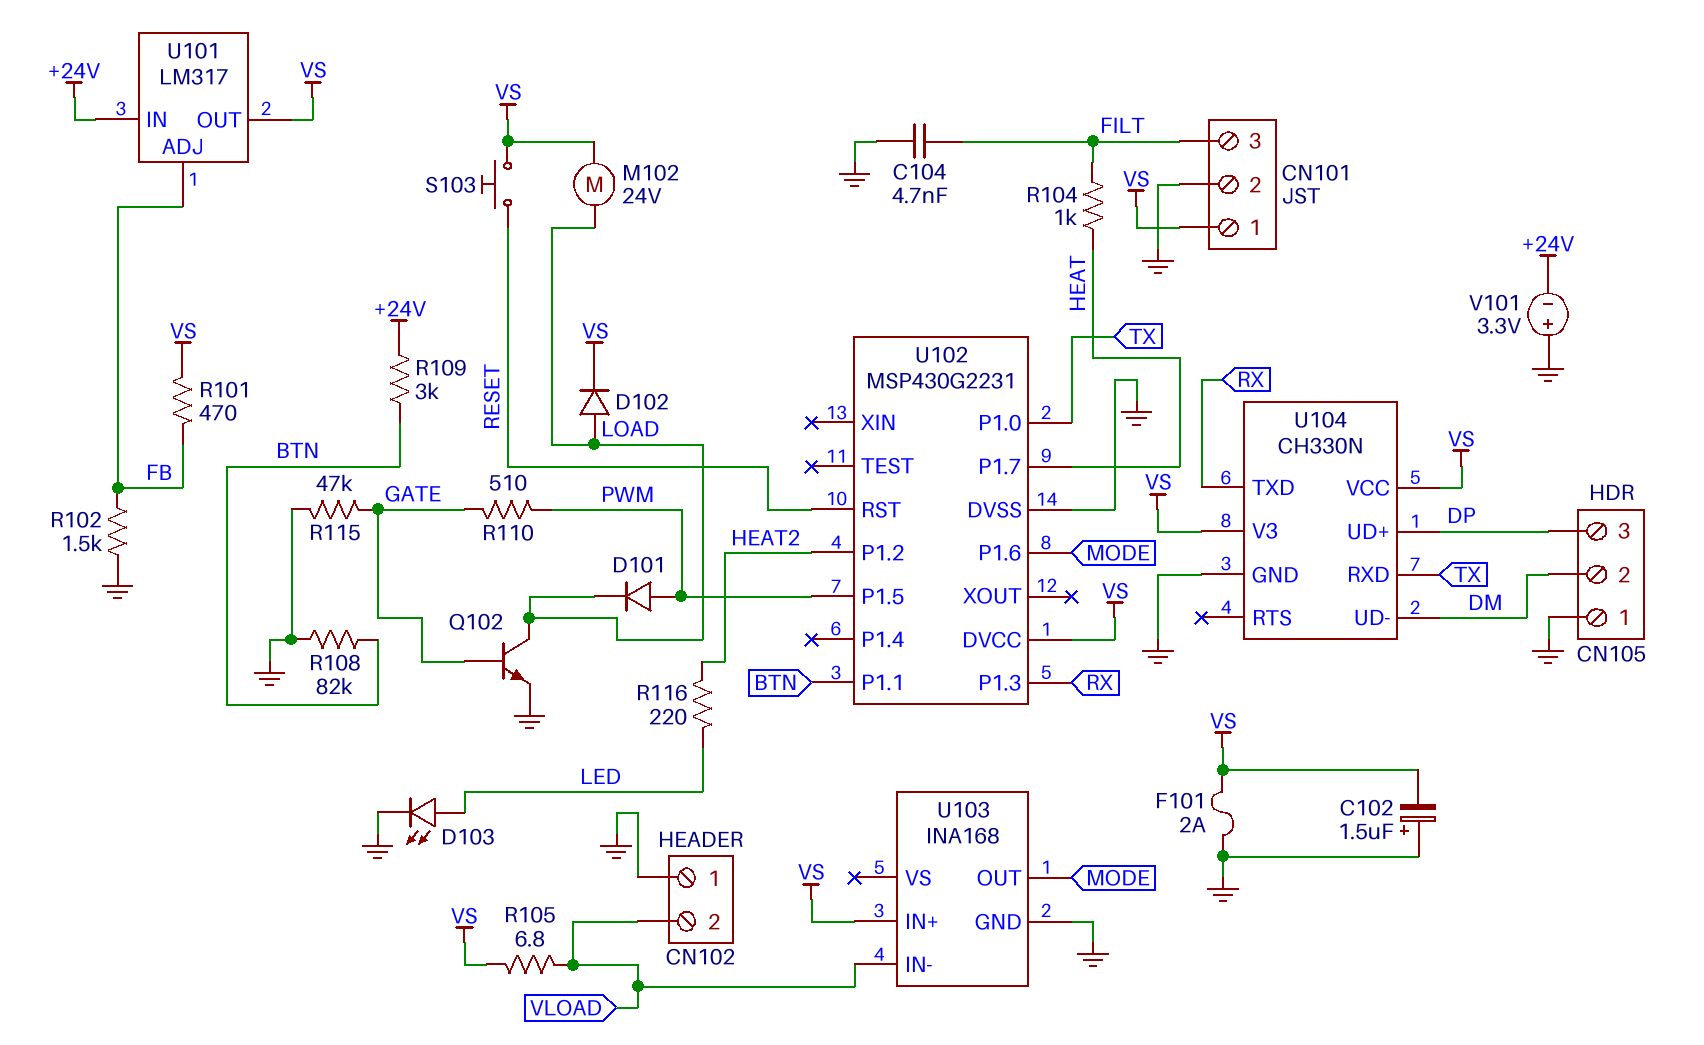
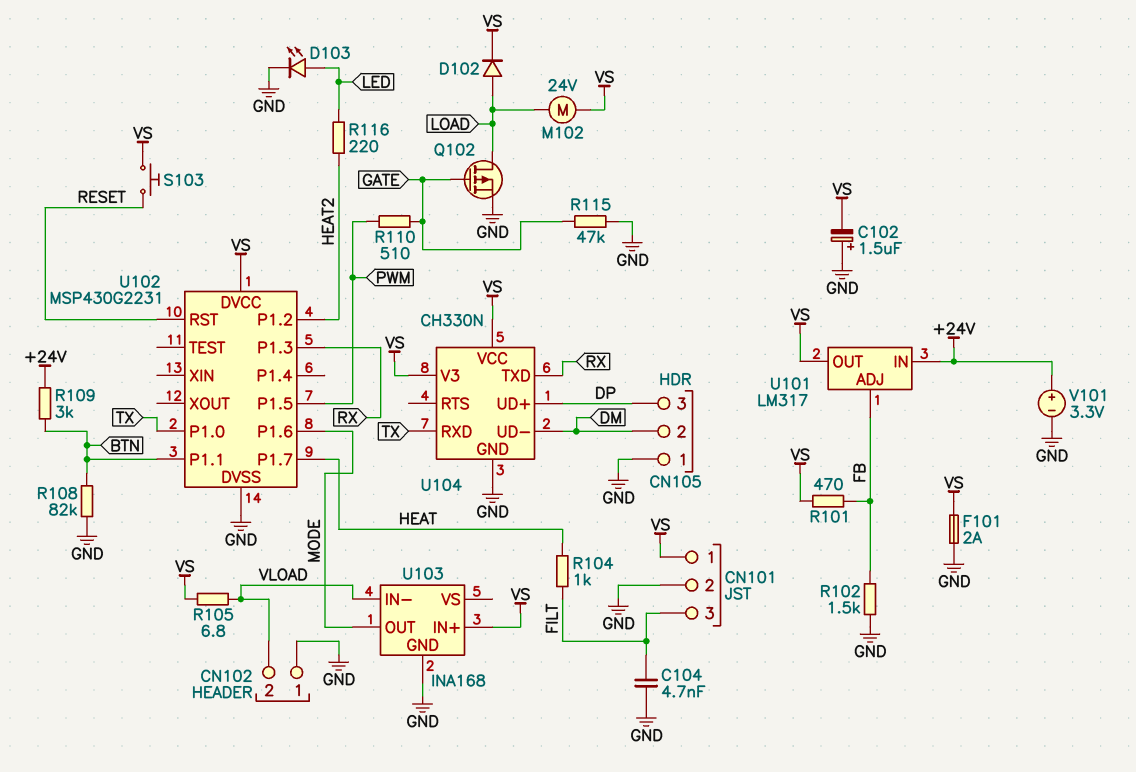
D101: diode (A PWM, K LOAD) -> none
Q102: NPN (B GATE, C LOAD, E GND) -> PMOS (G GATE, D LOAD, S GND)
V101: 3.3V (plus GND, minus +24V) -> 3.3V (plus +24V, minus GND)

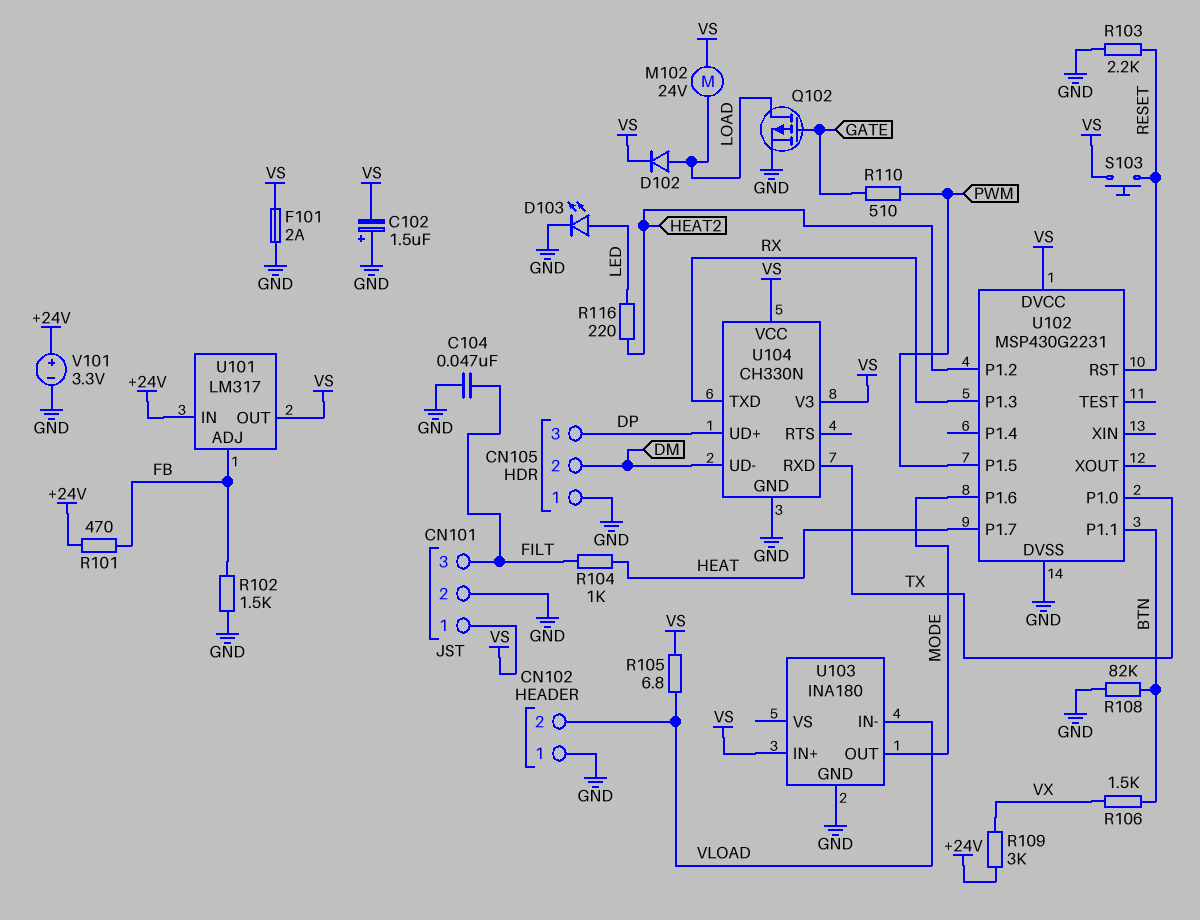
C104: 4.7nF (FILT, GND) -> 47nF (FILT, GND)
R101: 470 (FB, VS) -> 470 (+24V, FB)
R103: none -> 2.2k (GND, RESET)
R106: none -> 1.5k (BTN, VX)
R109: 3k (+24V, BTN) -> 3k (+24V, VX)
R115: 47k (GATE, GND) -> none
U103: INA168 -> INA180

